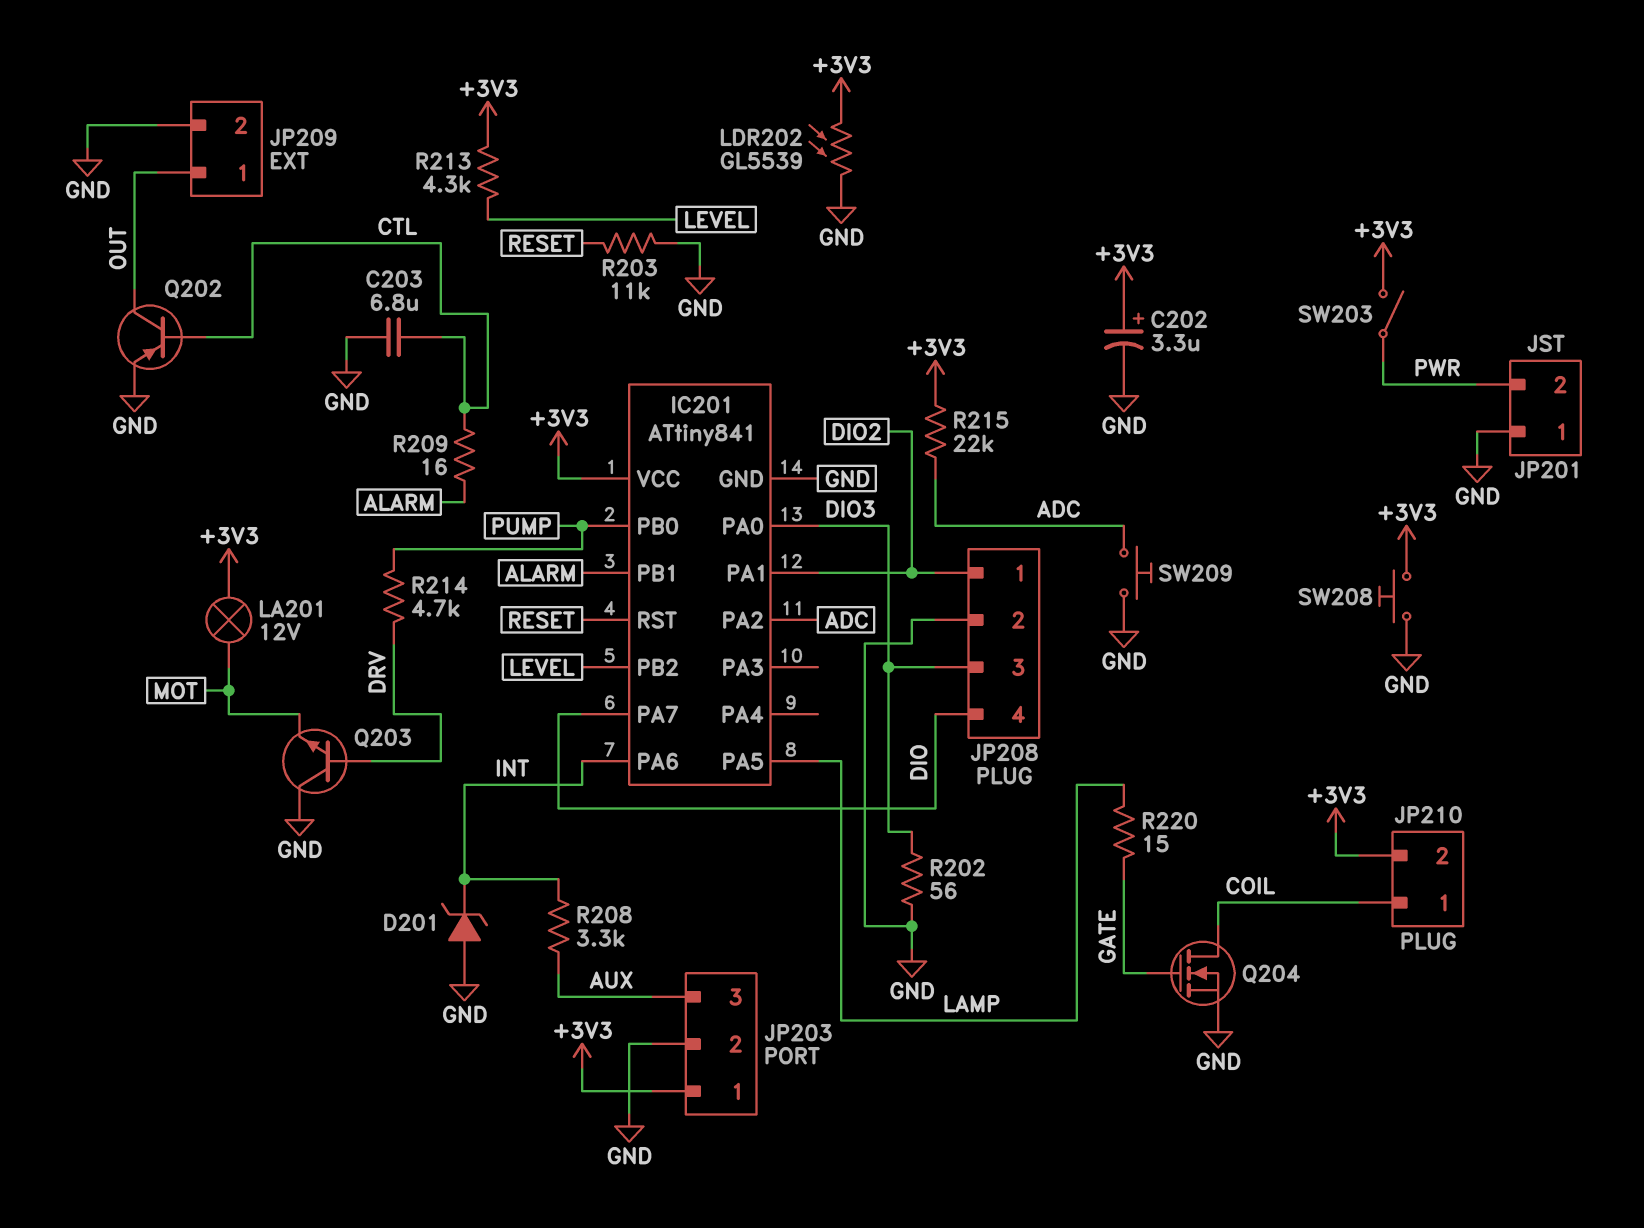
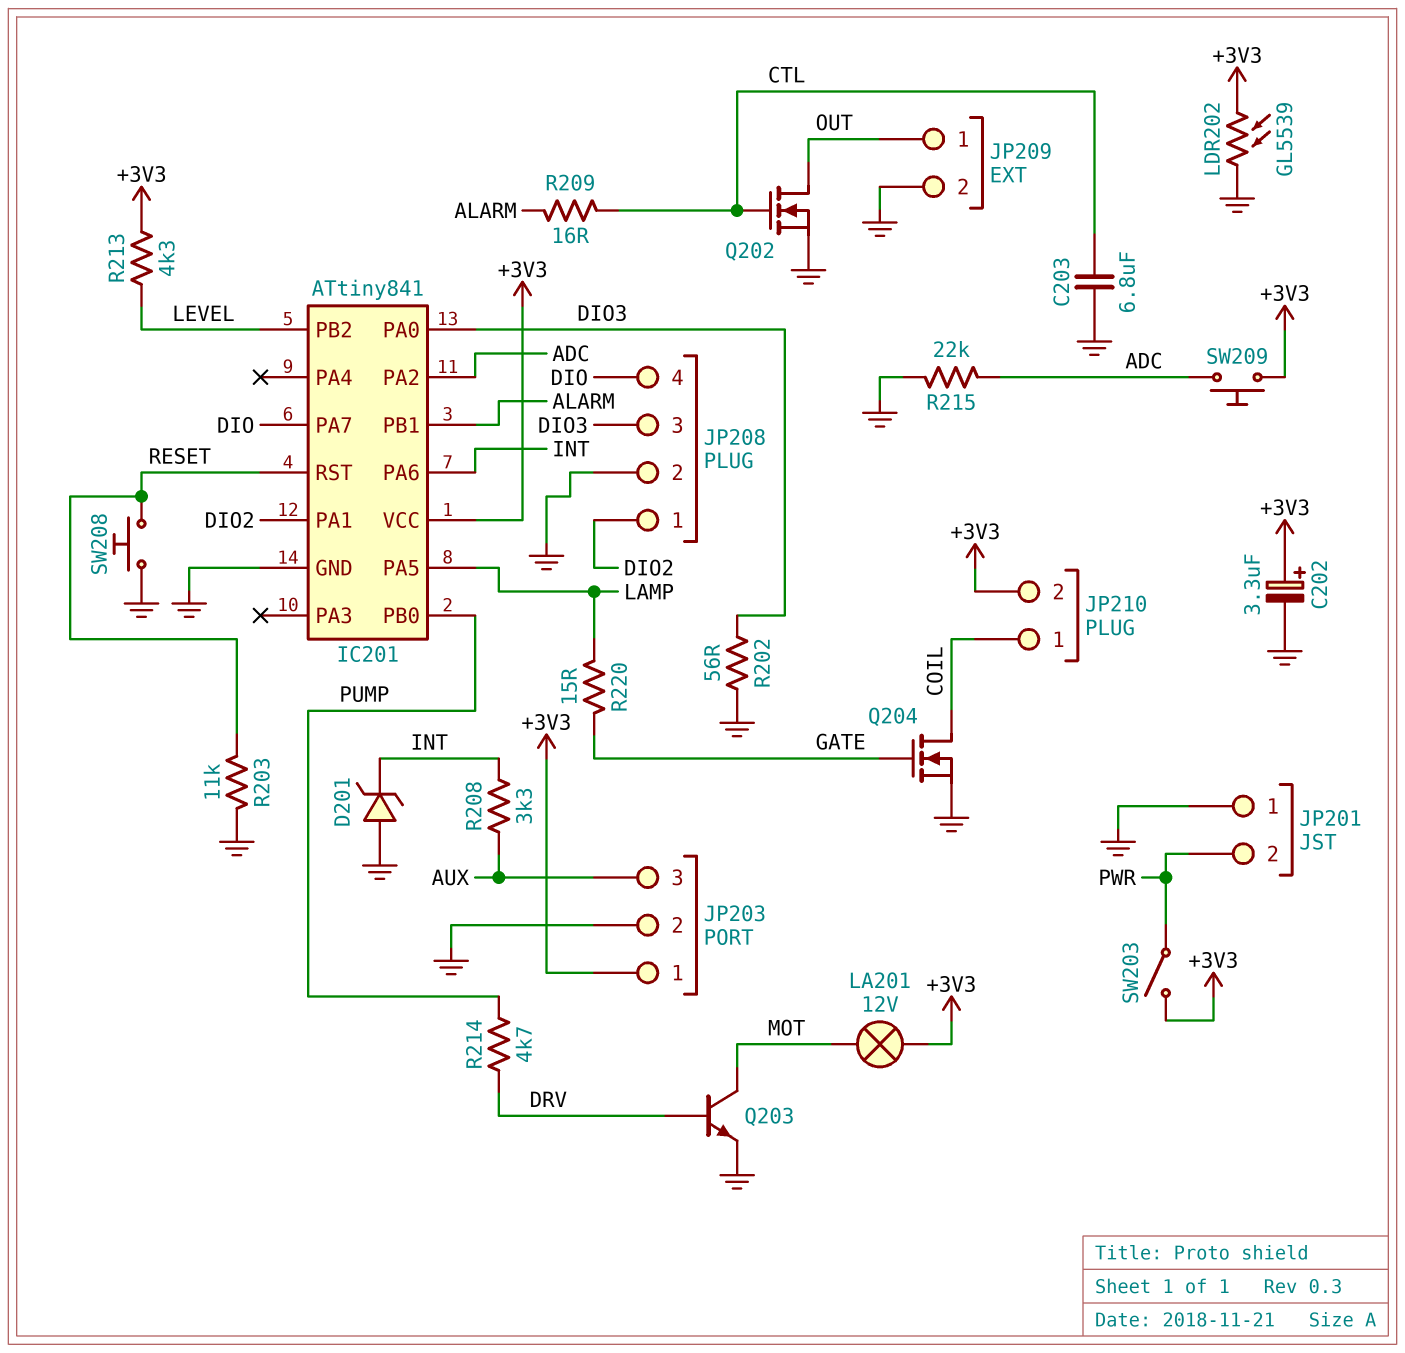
Q202: PNP (B CTL, C OUT, E GND) -> NMOS (G CTL, D OUT, S GND)
Q203: NPN (B DRV, C GND, E MOT) -> NPN (B DRV, C MOT, E GND)
R215: 22k (+3V3, ADC) -> 22k (ADC, GND)
SW208: button (+3V3, GND) -> button (GND, RESET)
SW209: button (ADC, GND) -> button (+3V3, ADC)

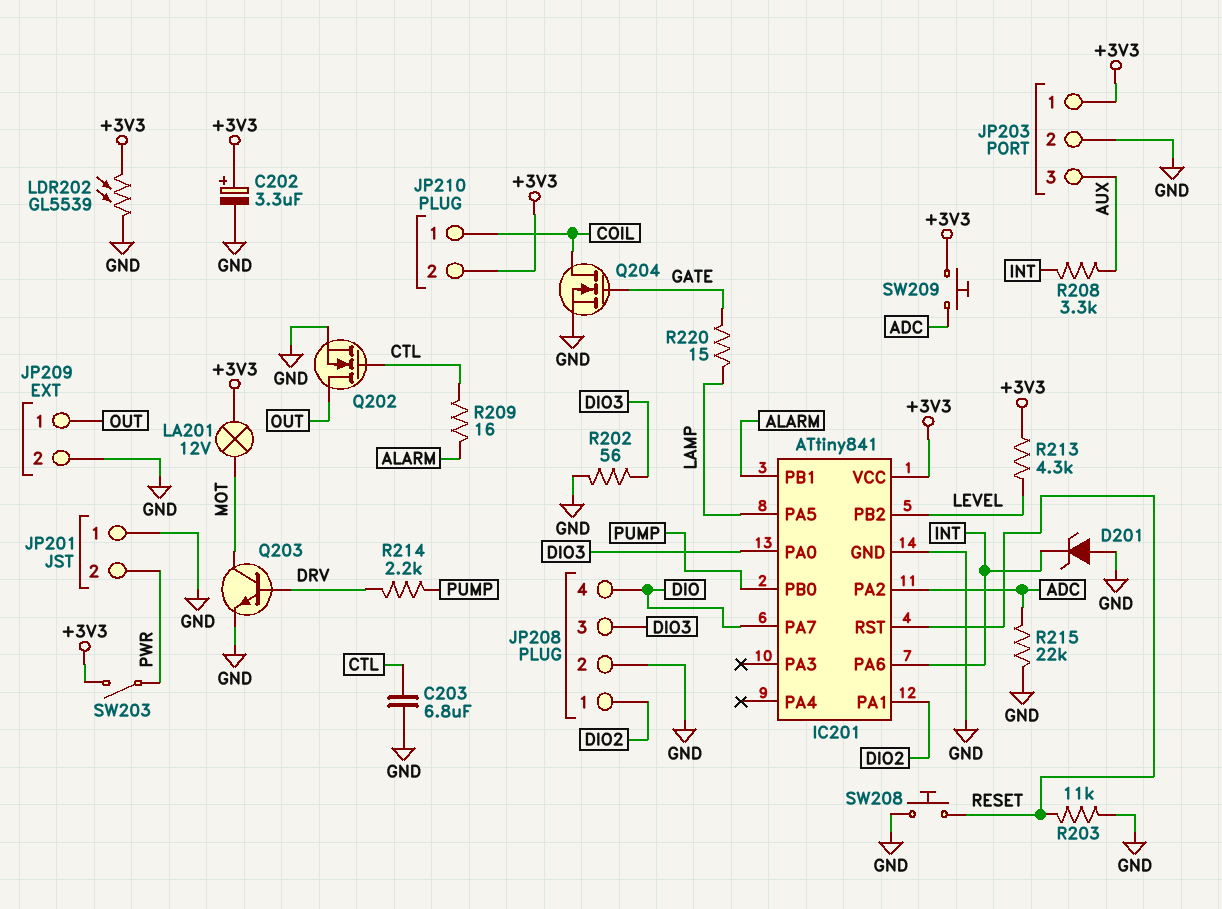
R214: 4.7k (DRV, PUMP) -> 2.2k (DRV, PUMP)

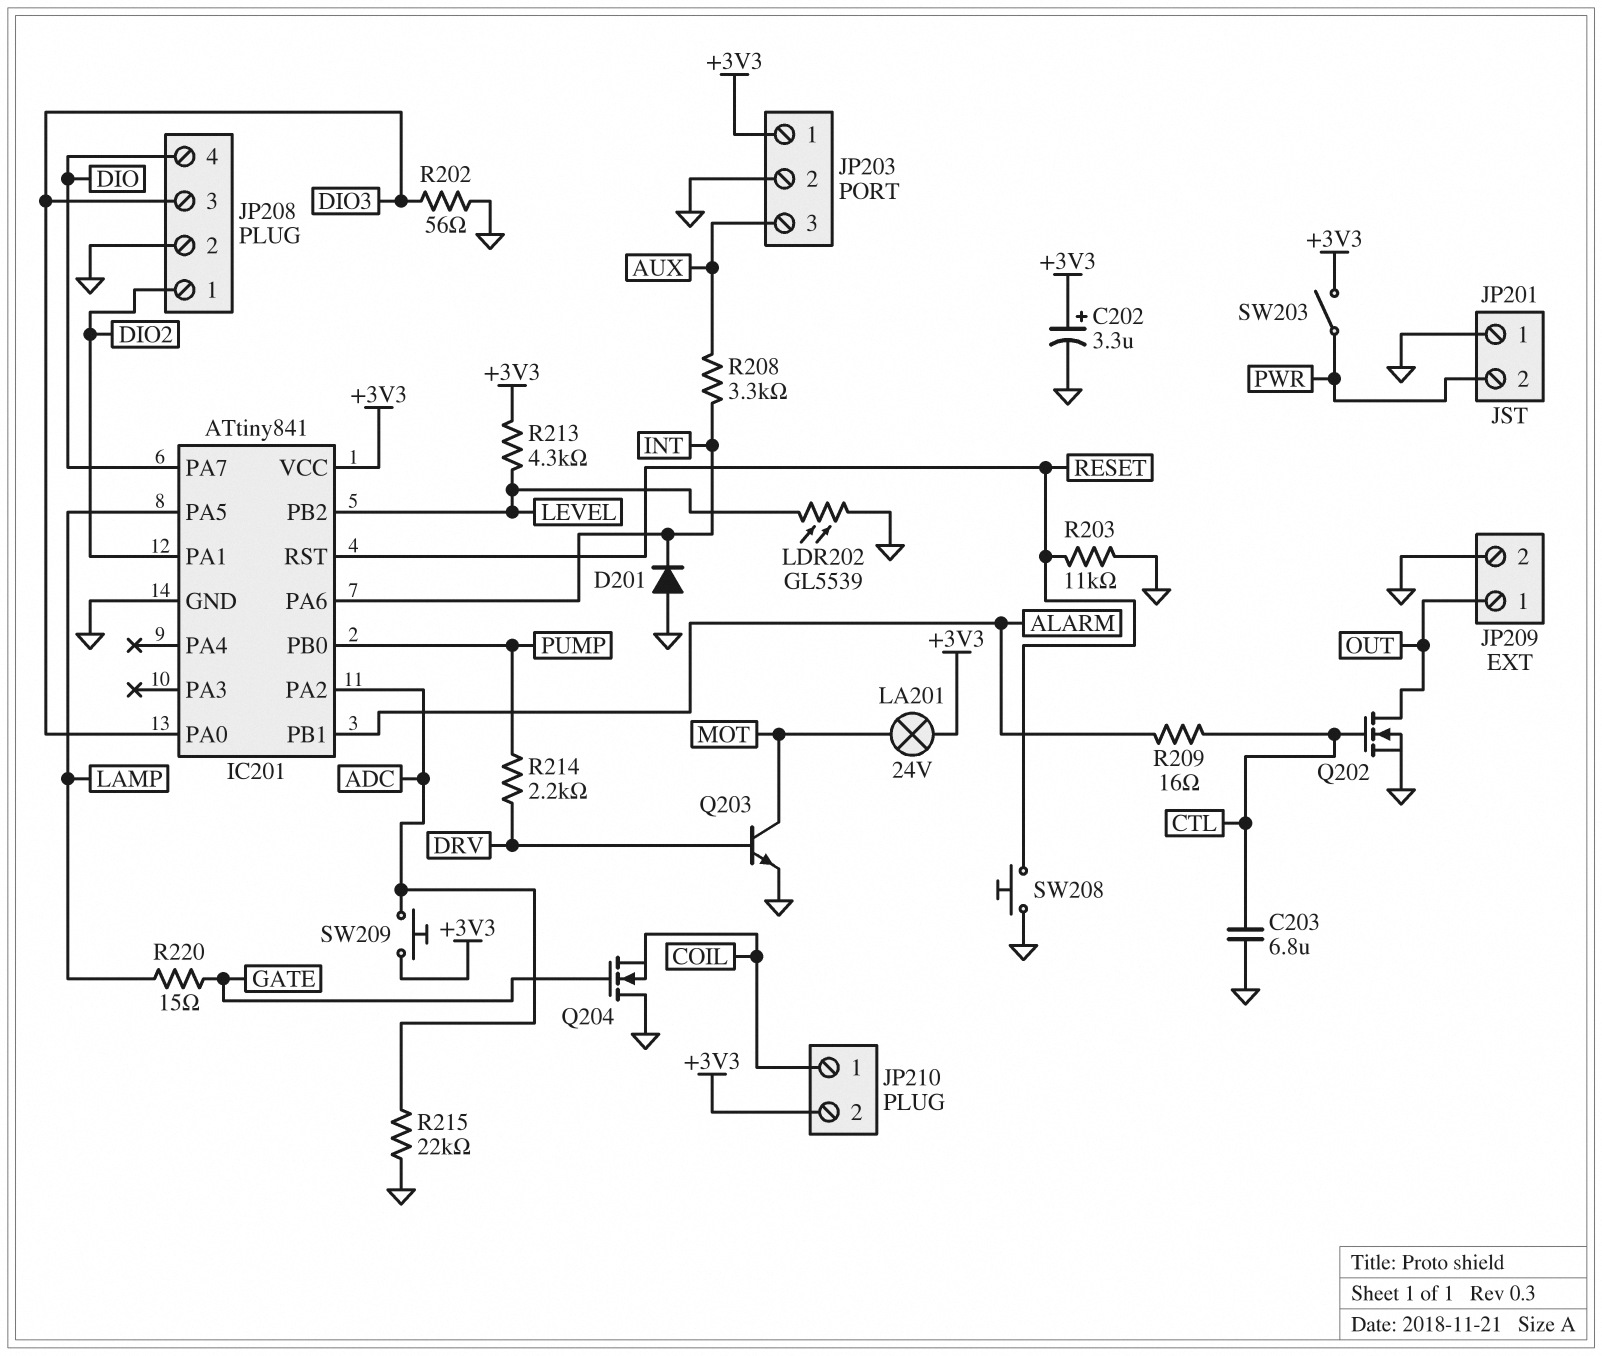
D201: zener (A GND, K INT) -> diode (A GND, K INT)
LA201: lamp 12V (+3V3, MOT) -> lamp 24V (+3V3, MOT)
LDR202: GL5539 (+3V3, GND) -> GL5539 (GND, LEVEL)
Q204: NMOS (G GATE, D COIL, S GND) -> NMOS (G GATE, D GND, S COIL)

